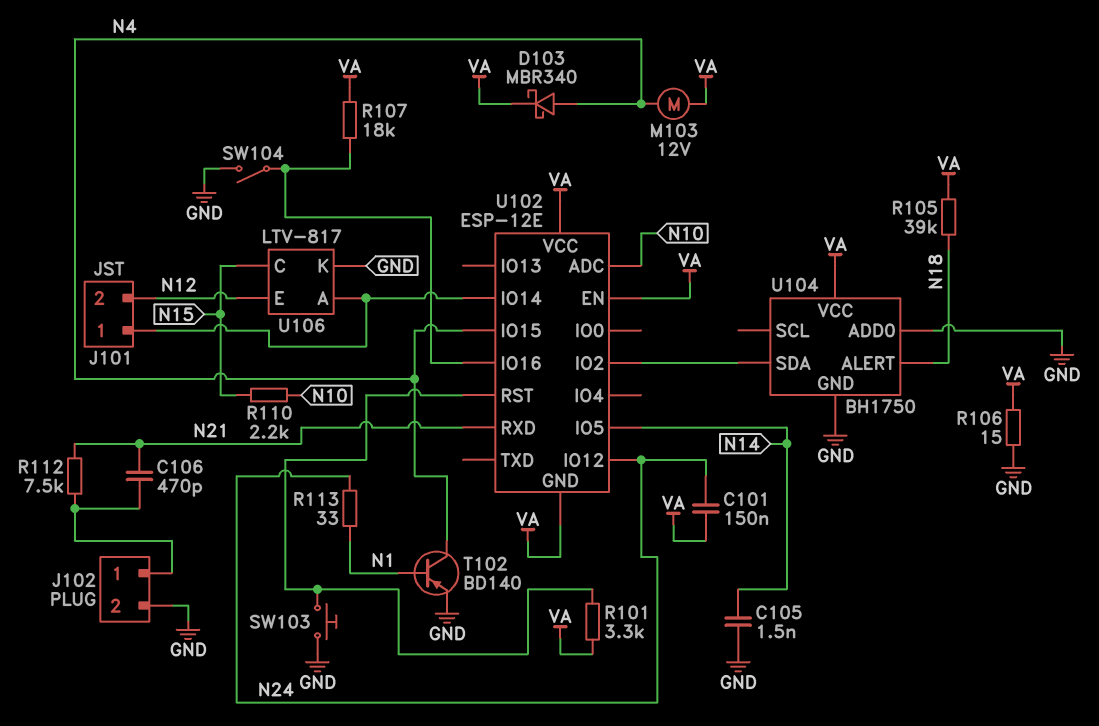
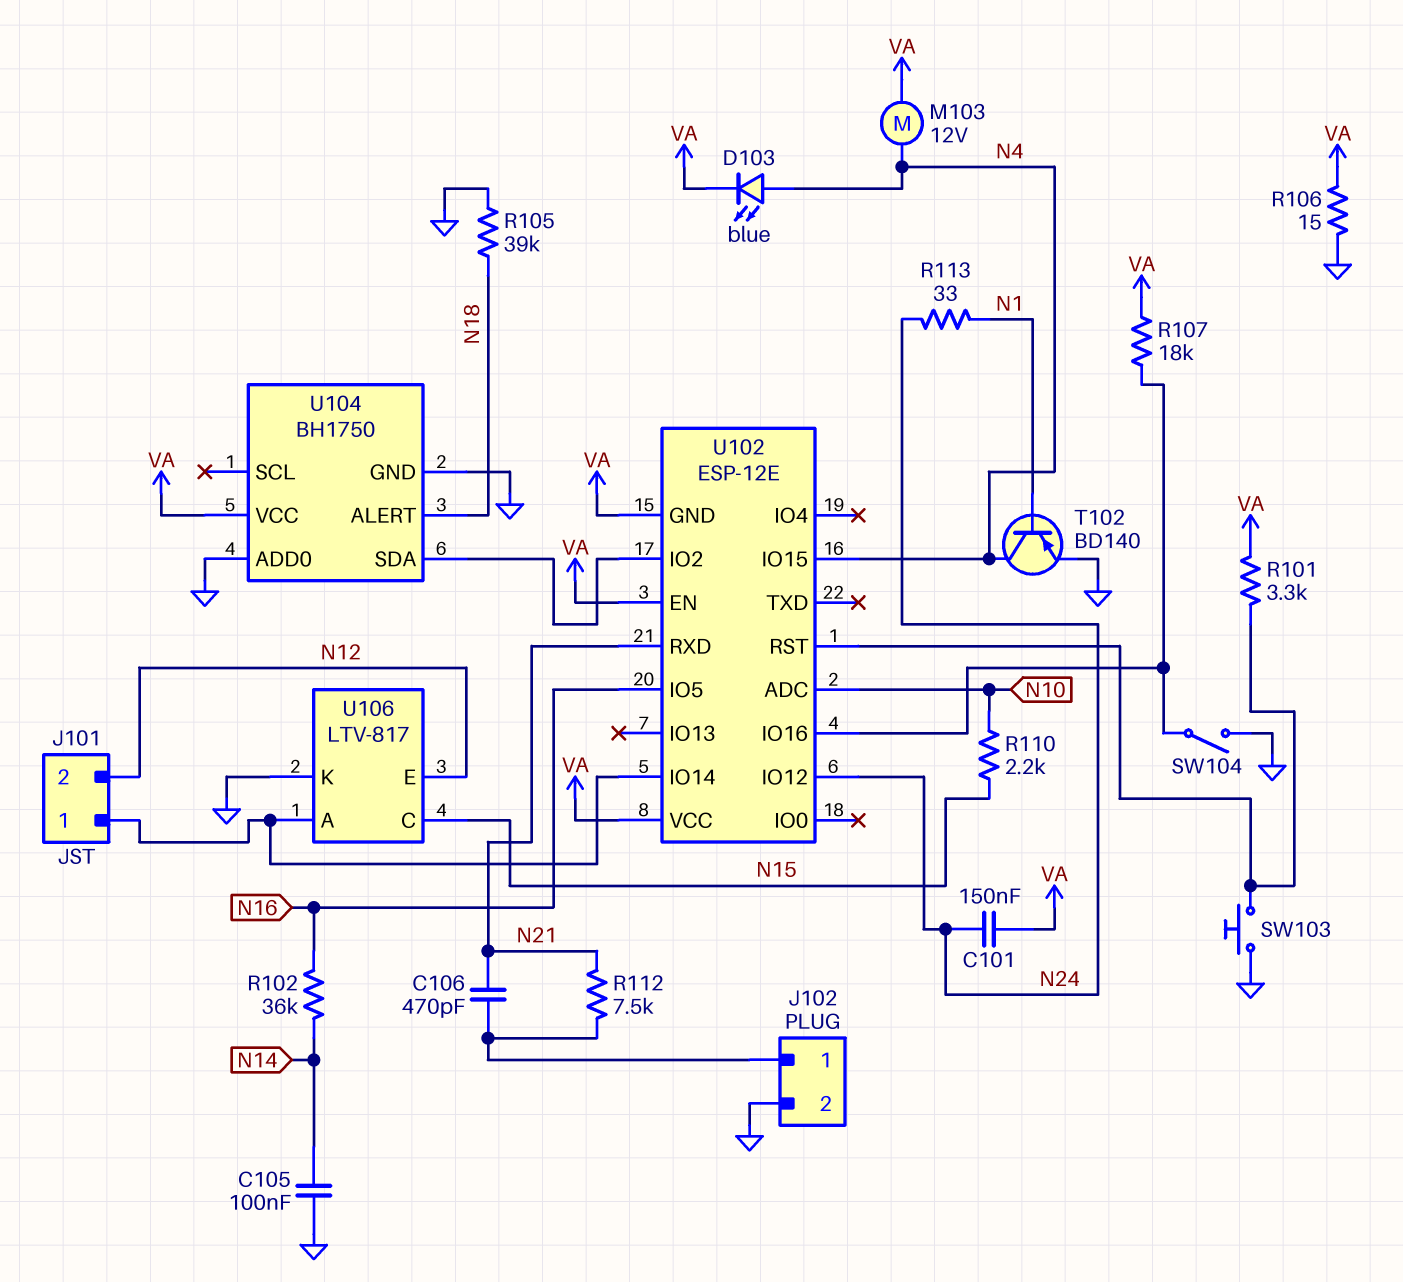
C105: 1.5nF (GND, N14) -> 100nF (GND, N14)
D103: schottky MBR340 (A N4, K VA) -> LED blue (A N4, K VA)
R102: none -> 36k (N14, N16)
R105: 39k (N18, VA) -> 39k (GND, N18)
U102 pin IO5: N14 -> N16

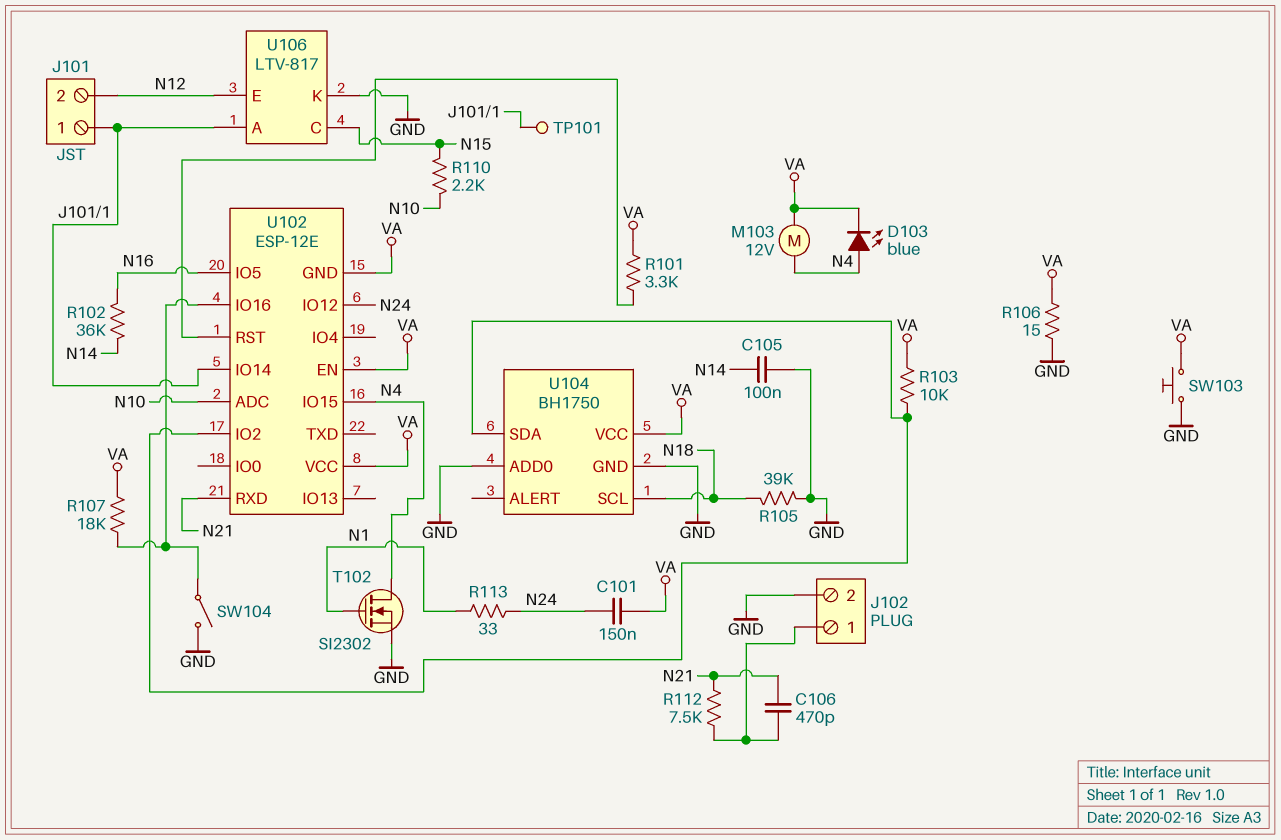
R103: none -> 10k (U102/IO2, VA)
SW103: button (GND, U102/RST) -> button (GND, VA)
T102: PNP BD140 (B N1, C N4, E GND) -> NMOS SI2302 (G N1, D N4, S GND)
TP101: none -> test point (J101/1)
U104 pin ALERT: N18 -> none
U104 pin SCL: none -> N18

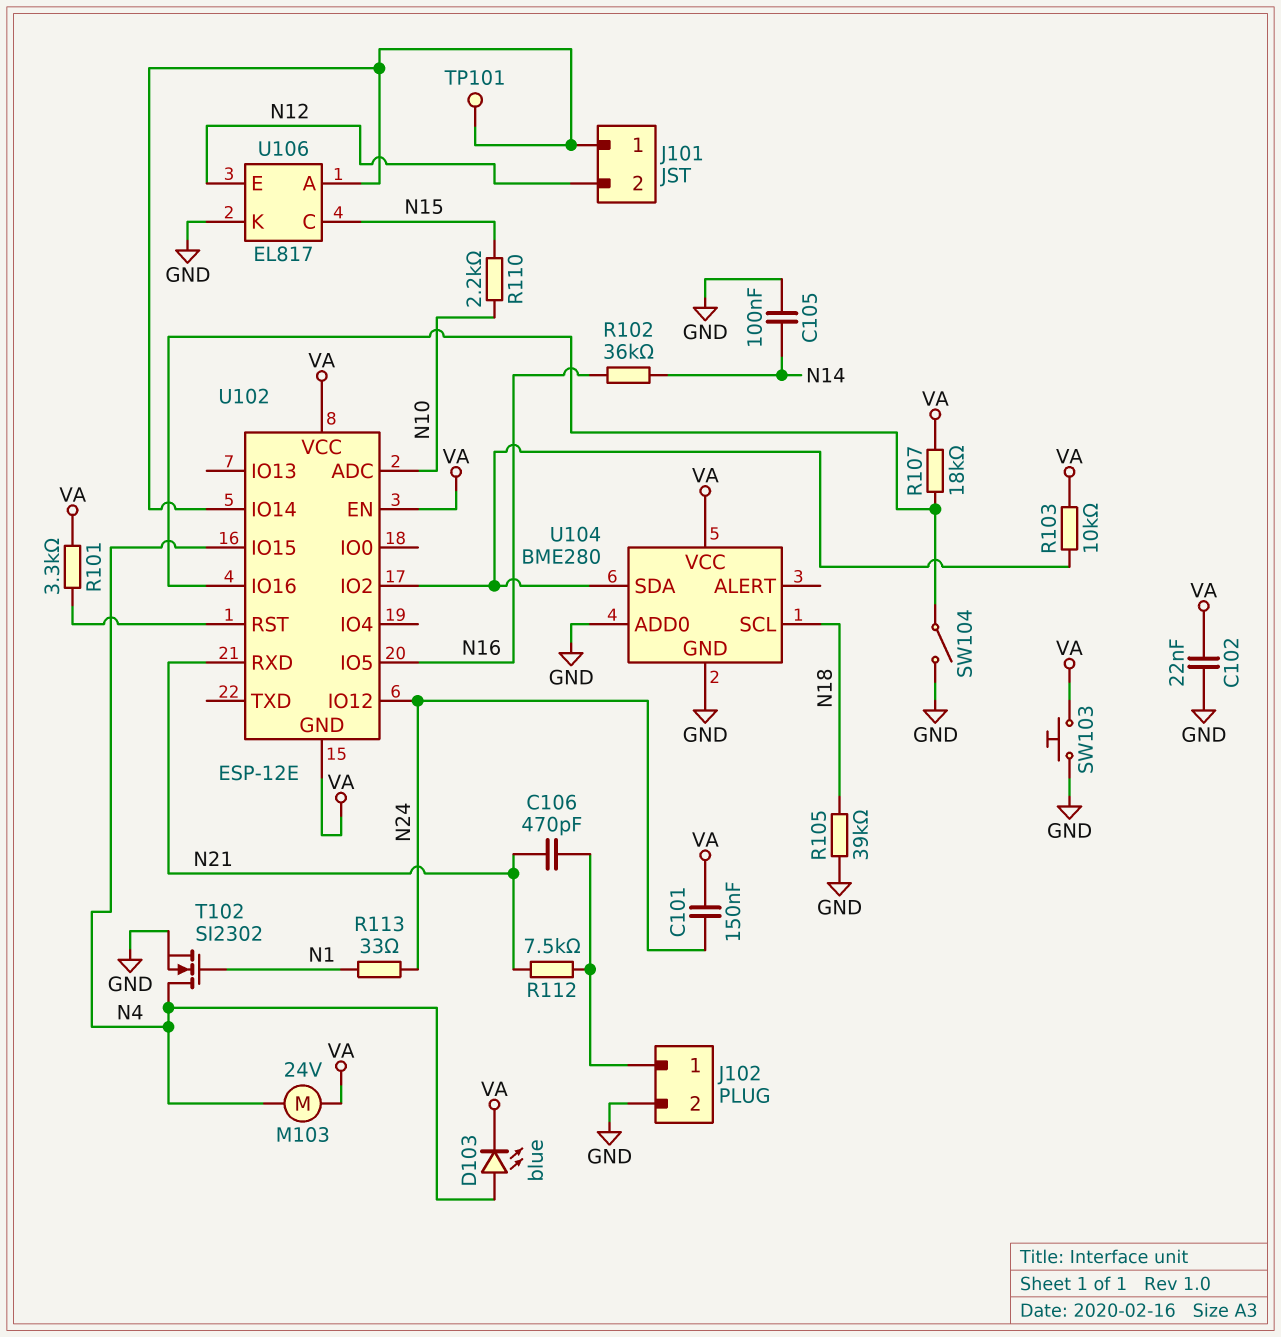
C102: none -> 22nF (GND, VA)
M103: motor 12V (N4, VA) -> motor 24V (N4, VA)
R106: 15 (GND, VA) -> none
U104: BH1750 -> BME280
U106: LTV-817 -> EL817

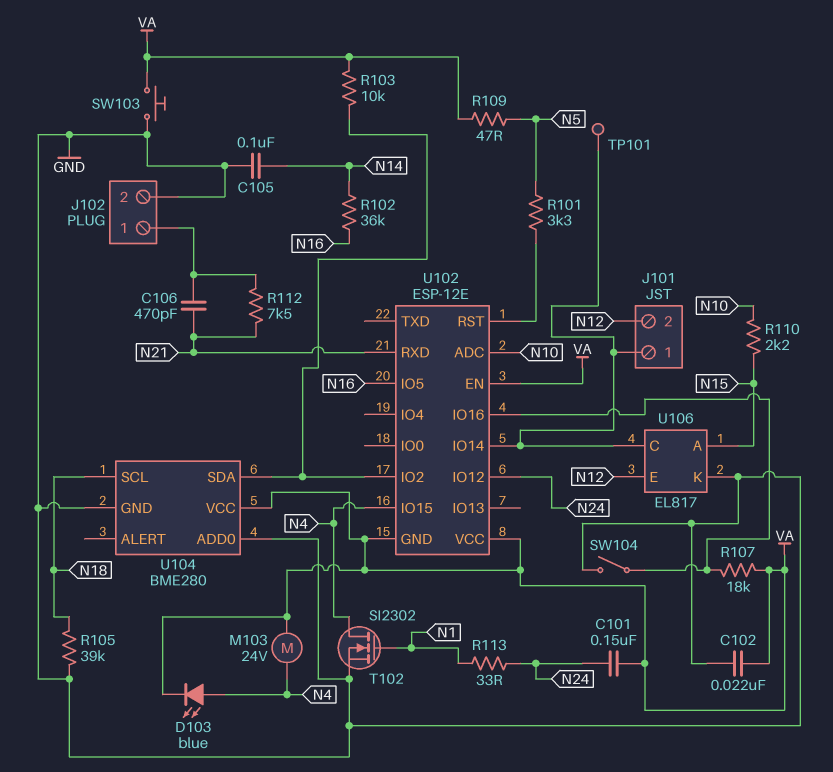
R101: 3.3k (U102/RST, VA) -> 3.3k (N5, U102/RST)
R109: none -> 47 (N5, VA)
U106 pin A: J101/1 -> N15
U106 pin C: N15 -> J101/1

